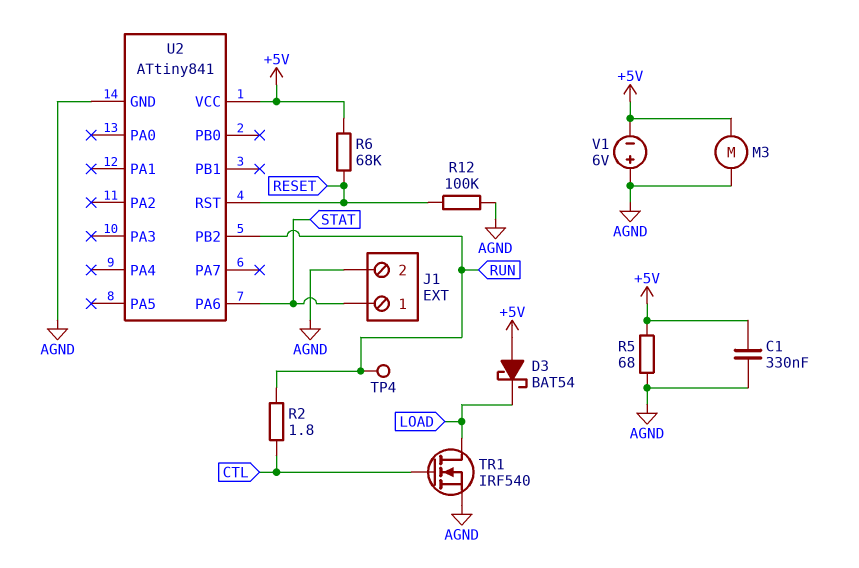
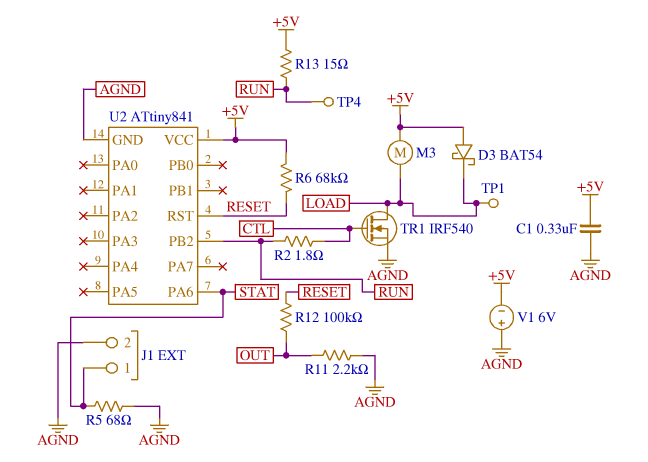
M3: motor (+5V, AGND) -> motor (+5V, LOAD)
R5: 68 (+5V, AGND) -> 68 (AGND, STAT)
R11: none -> 2.2k (AGND, OUT)
R12: 100k (AGND, RESET) -> 100k (OUT, RESET)
R13: none -> 15 (+5V, RUN)
TP1: none -> test point (LOAD)

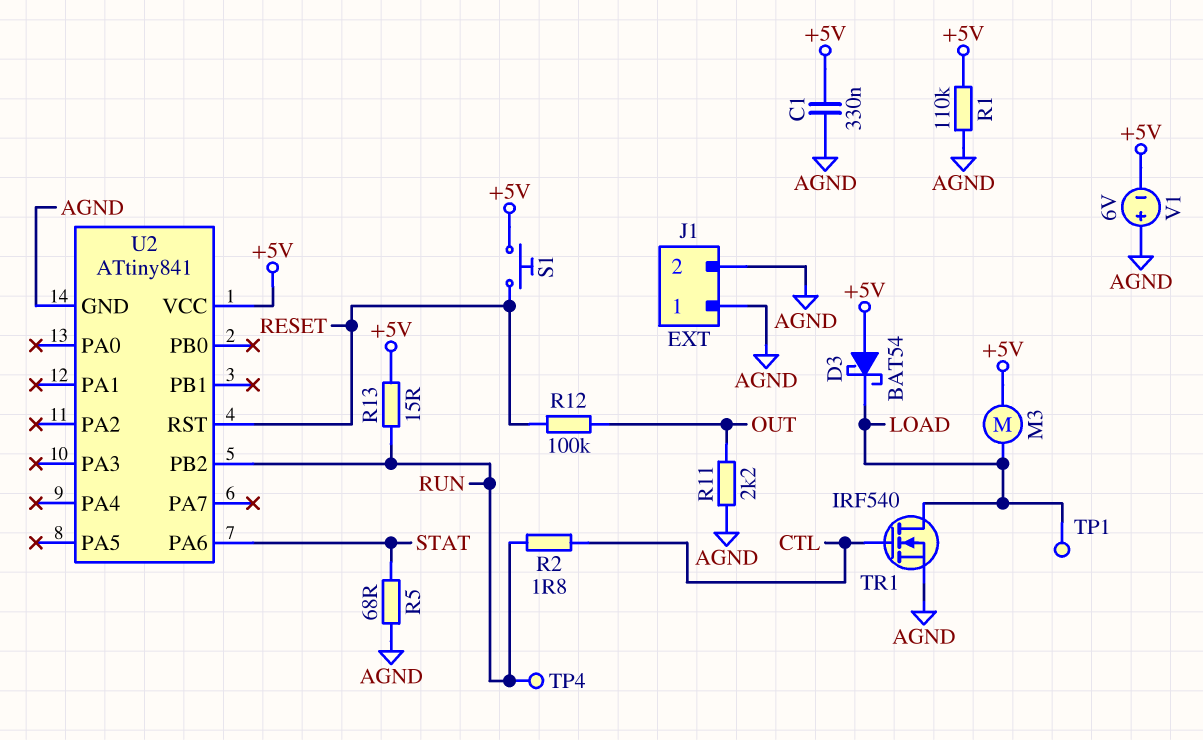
J1 pin 1: STAT -> AGND
R1: none -> 110k (+5V, AGND)
R6: 68k (+5V, RESET) -> none
S1: none -> button (+5V, RESET)

